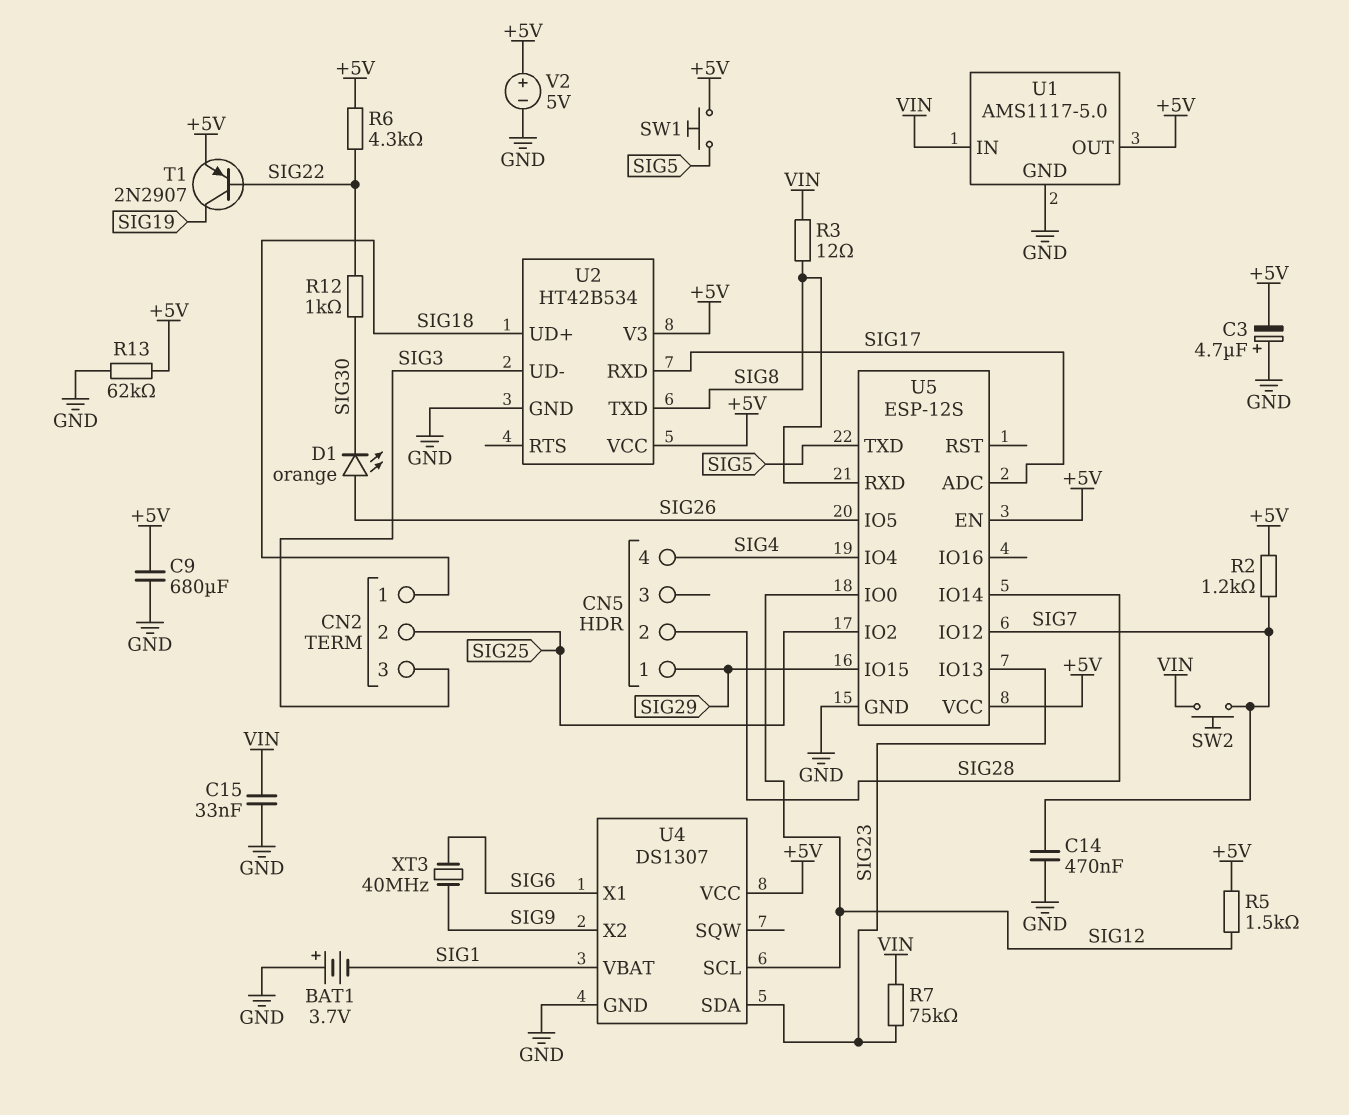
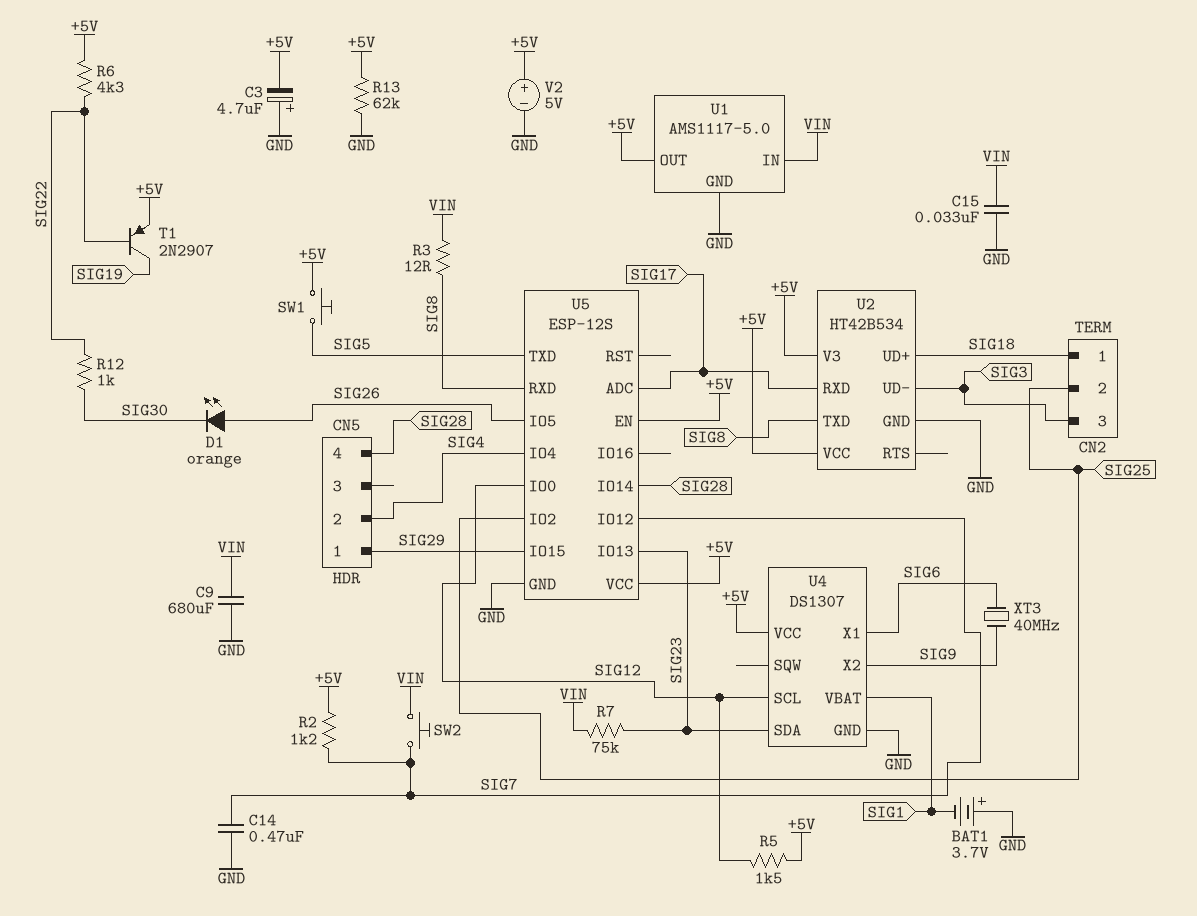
C9: 680uF (+5V, GND) -> 680uF (GND, VIN)
CN5 pin 2: SIG28 -> SIG4
CN5 pin 4: SIG4 -> SIG28

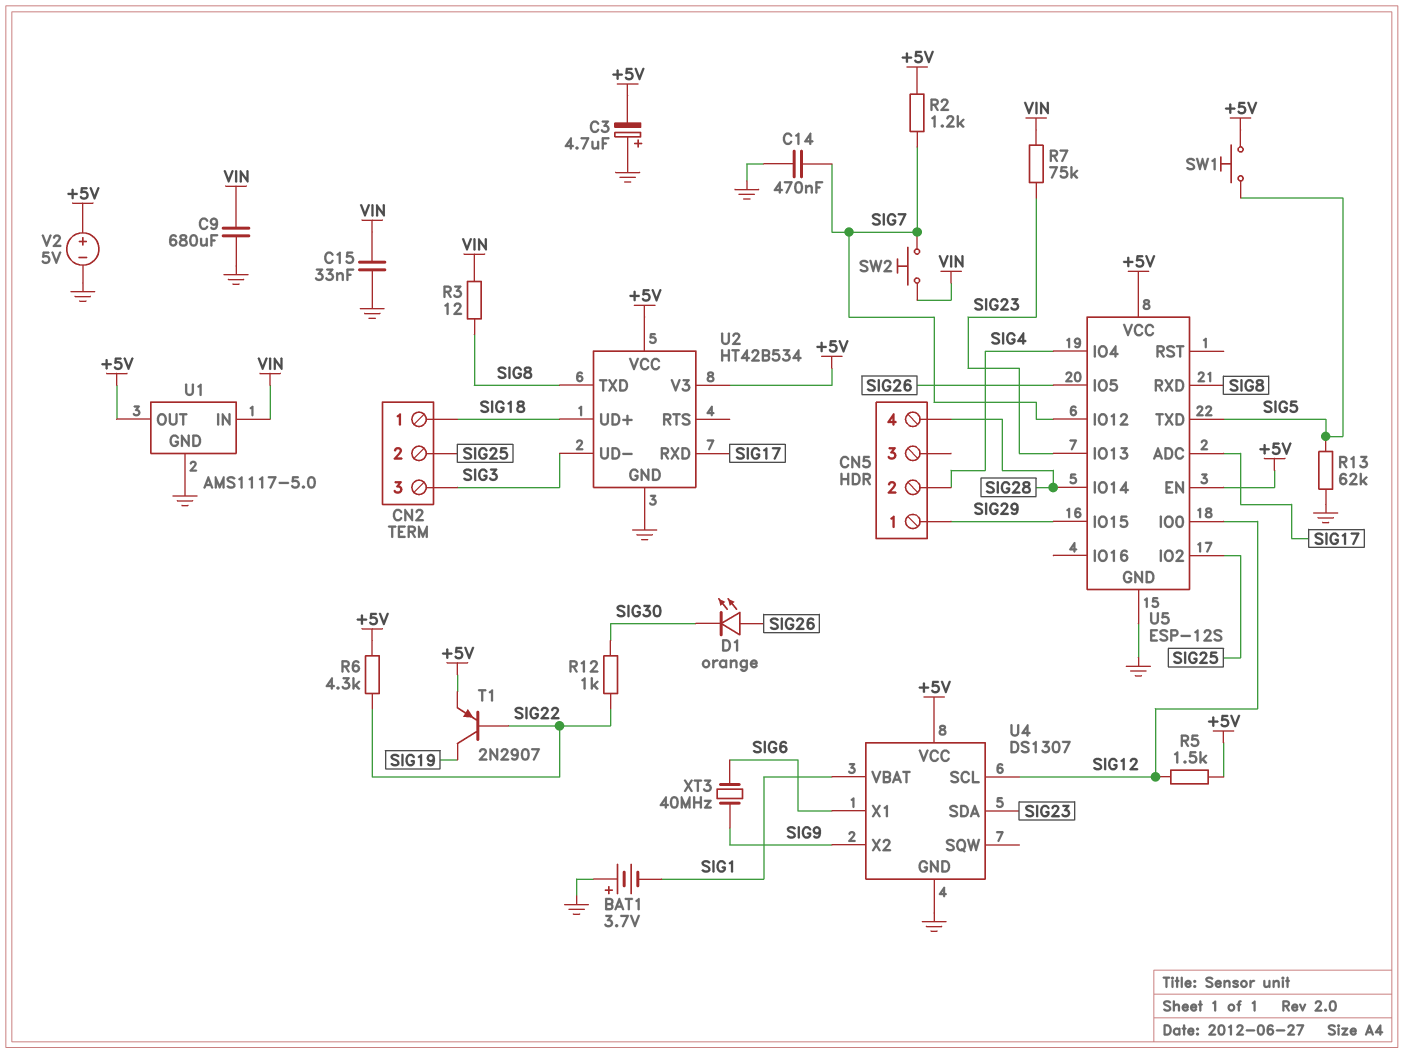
R13: 62k (+5V, GND) -> 62k (GND, SIG5)

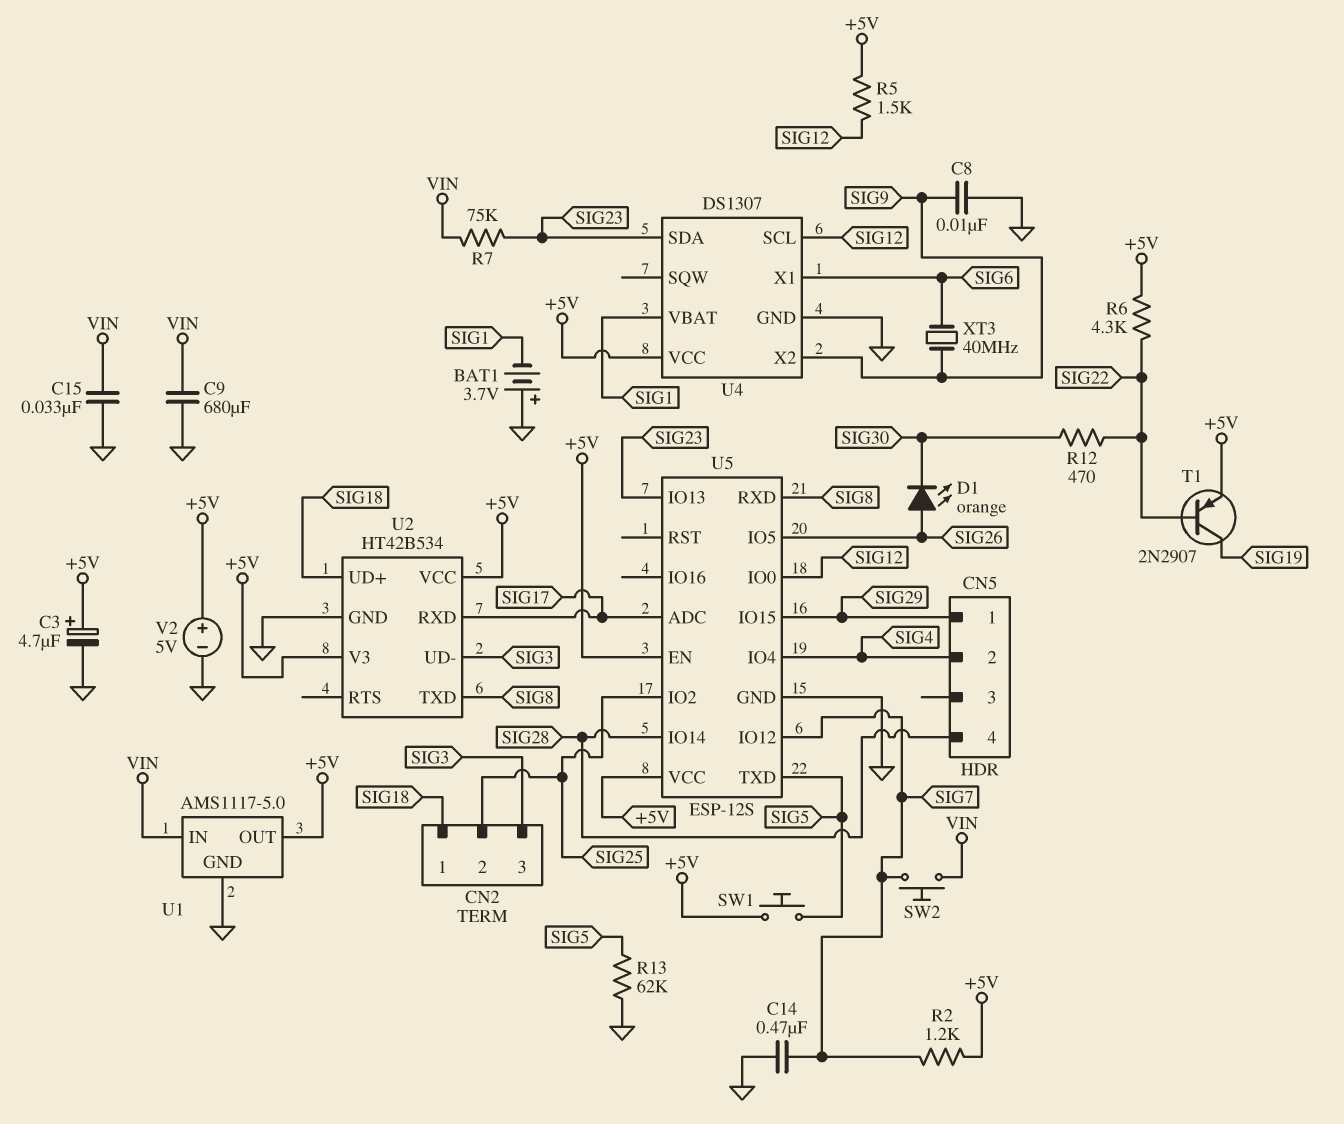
C3: 4.7uF (plus GND, minus +5V) -> 4.7uF (plus +5V, minus GND)
C8: none -> 10nF (GND, SIG9)
R3: 12 (SIG8, VIN) -> none
R12: 1k (SIG22, SIG30) -> 470 (SIG22, SIG30)

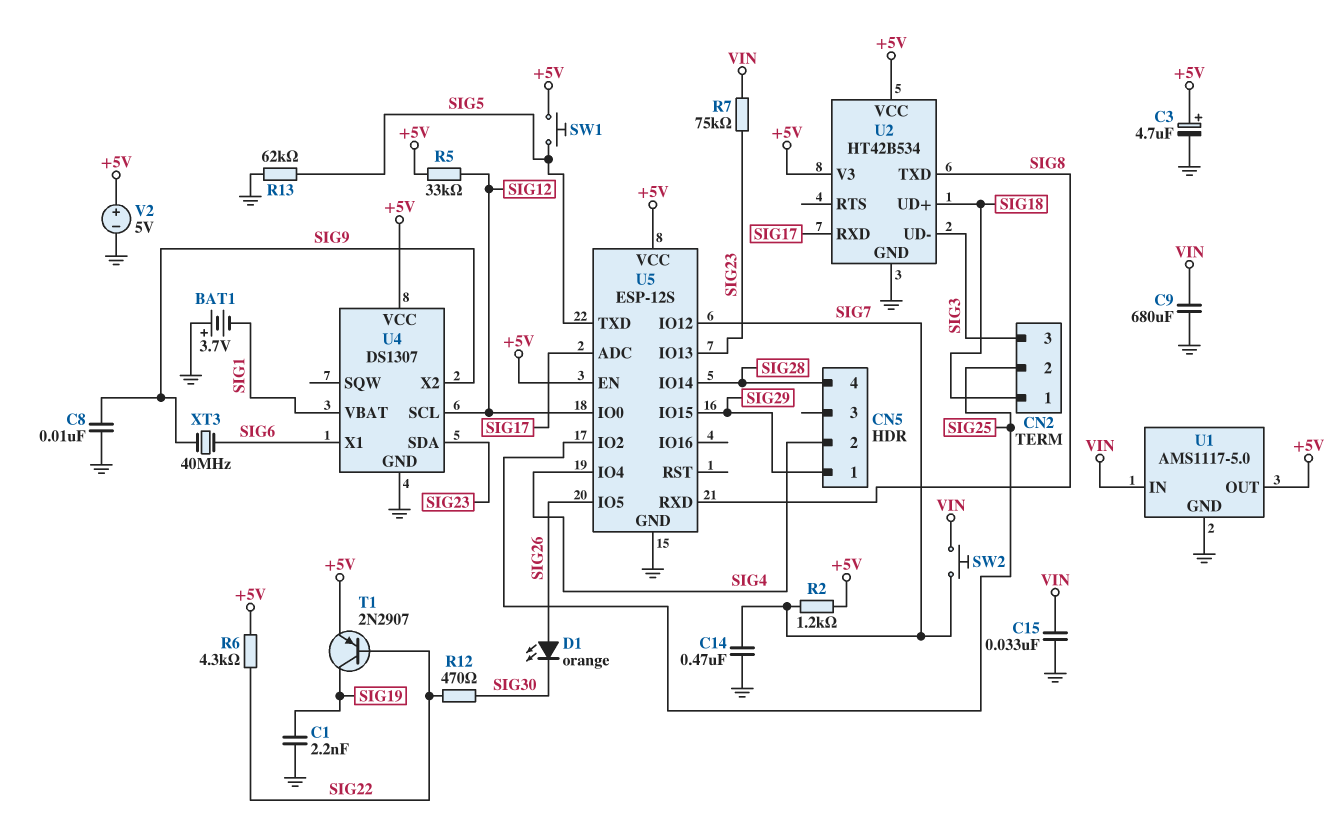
C1: none -> 2.2nF (GND, SIG19)
R5: 1.5k (+5V, SIG12) -> 33k (+5V, SIG12)

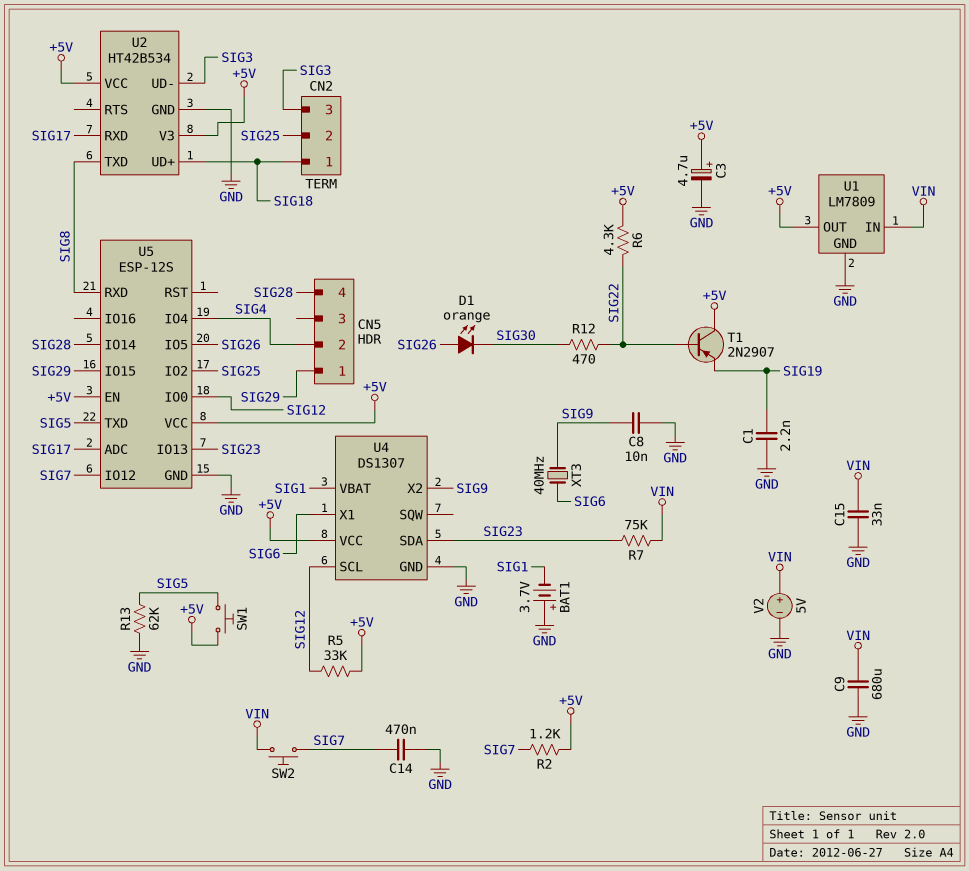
T1: PNP 2N2907 (B SIG22, C SIG19, E +5V) -> PNP 2N2907 (B SIG22, C +5V, E SIG19)
U1: AMS1117-5.0 -> LM7809
V2: 5V (plus +5V, minus GND) -> 5V (plus VIN, minus GND)

